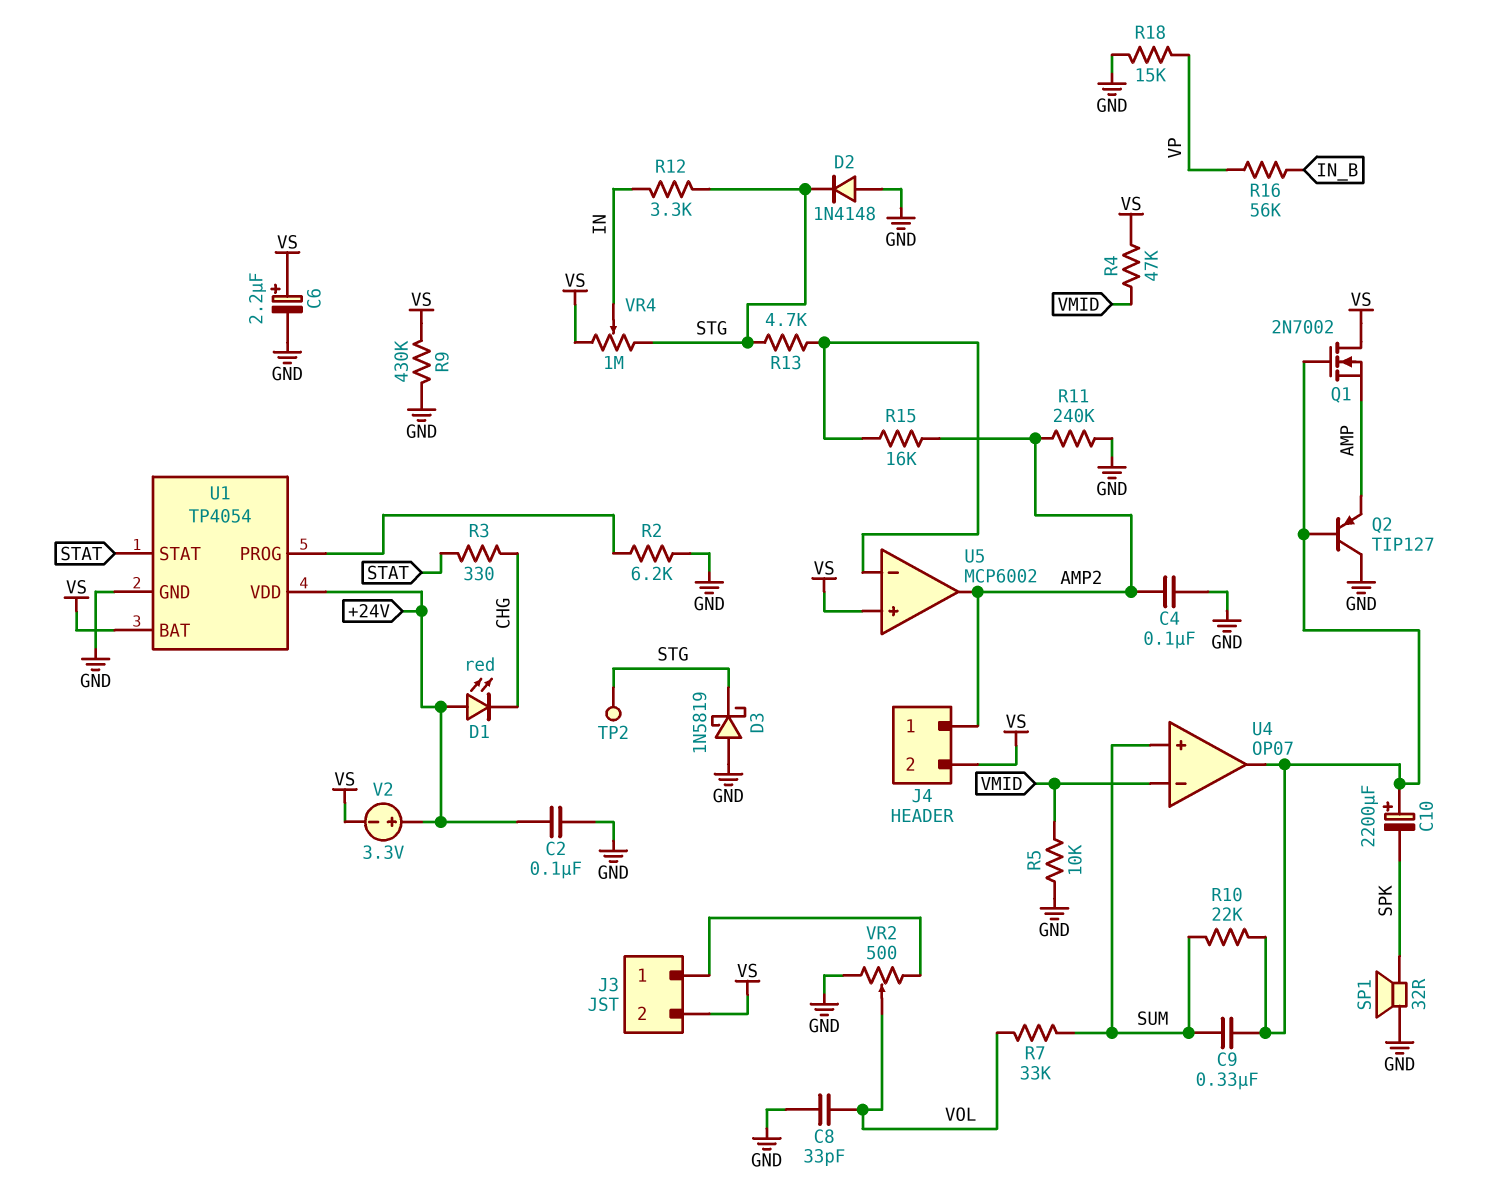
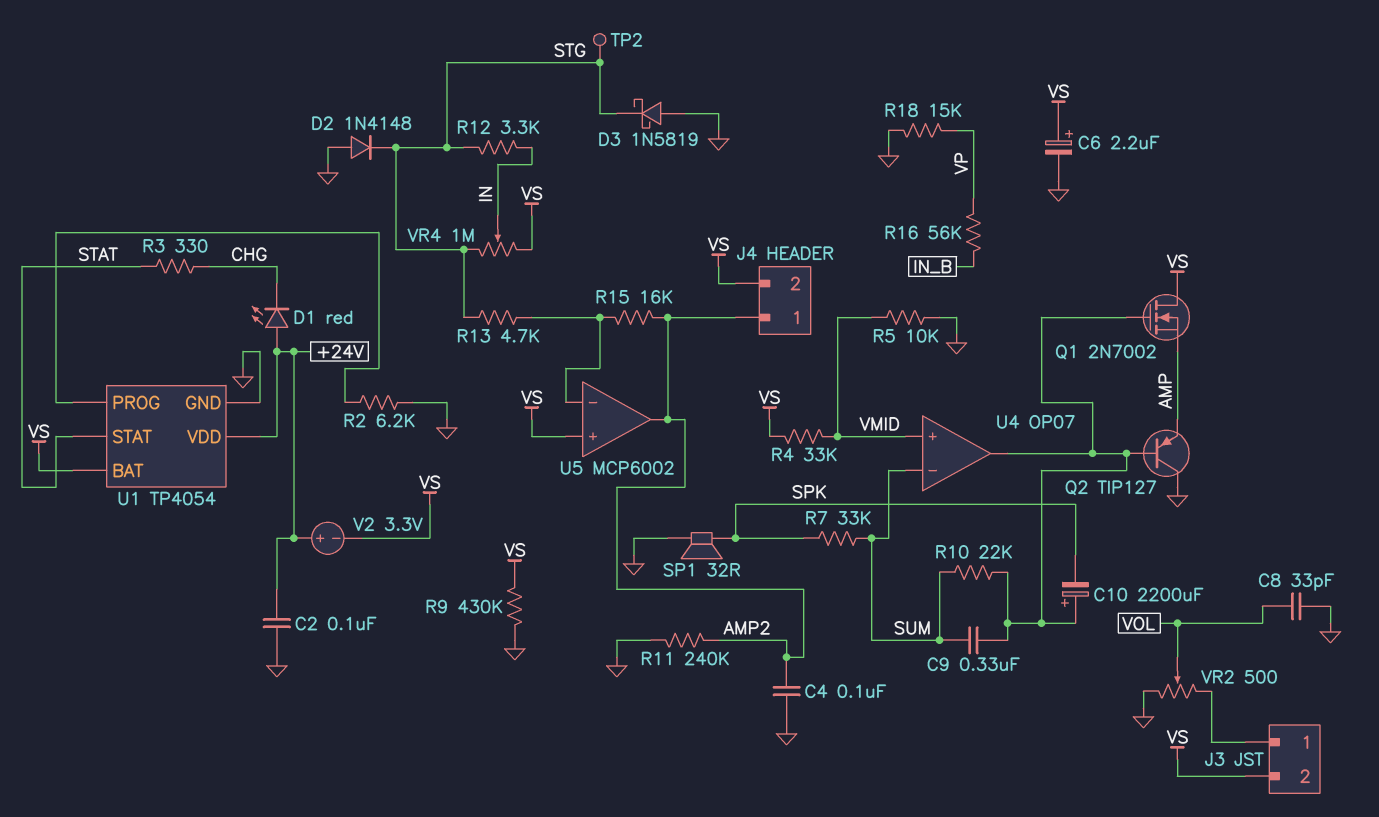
R4: 47k (VMID, VS) -> 33k (VMID, VS)
R7: 33k (SUM, VOL) -> 33k (SPK, SUM)
U4 pin in+: SUM -> VMID
U4 pin in-: VMID -> SUM

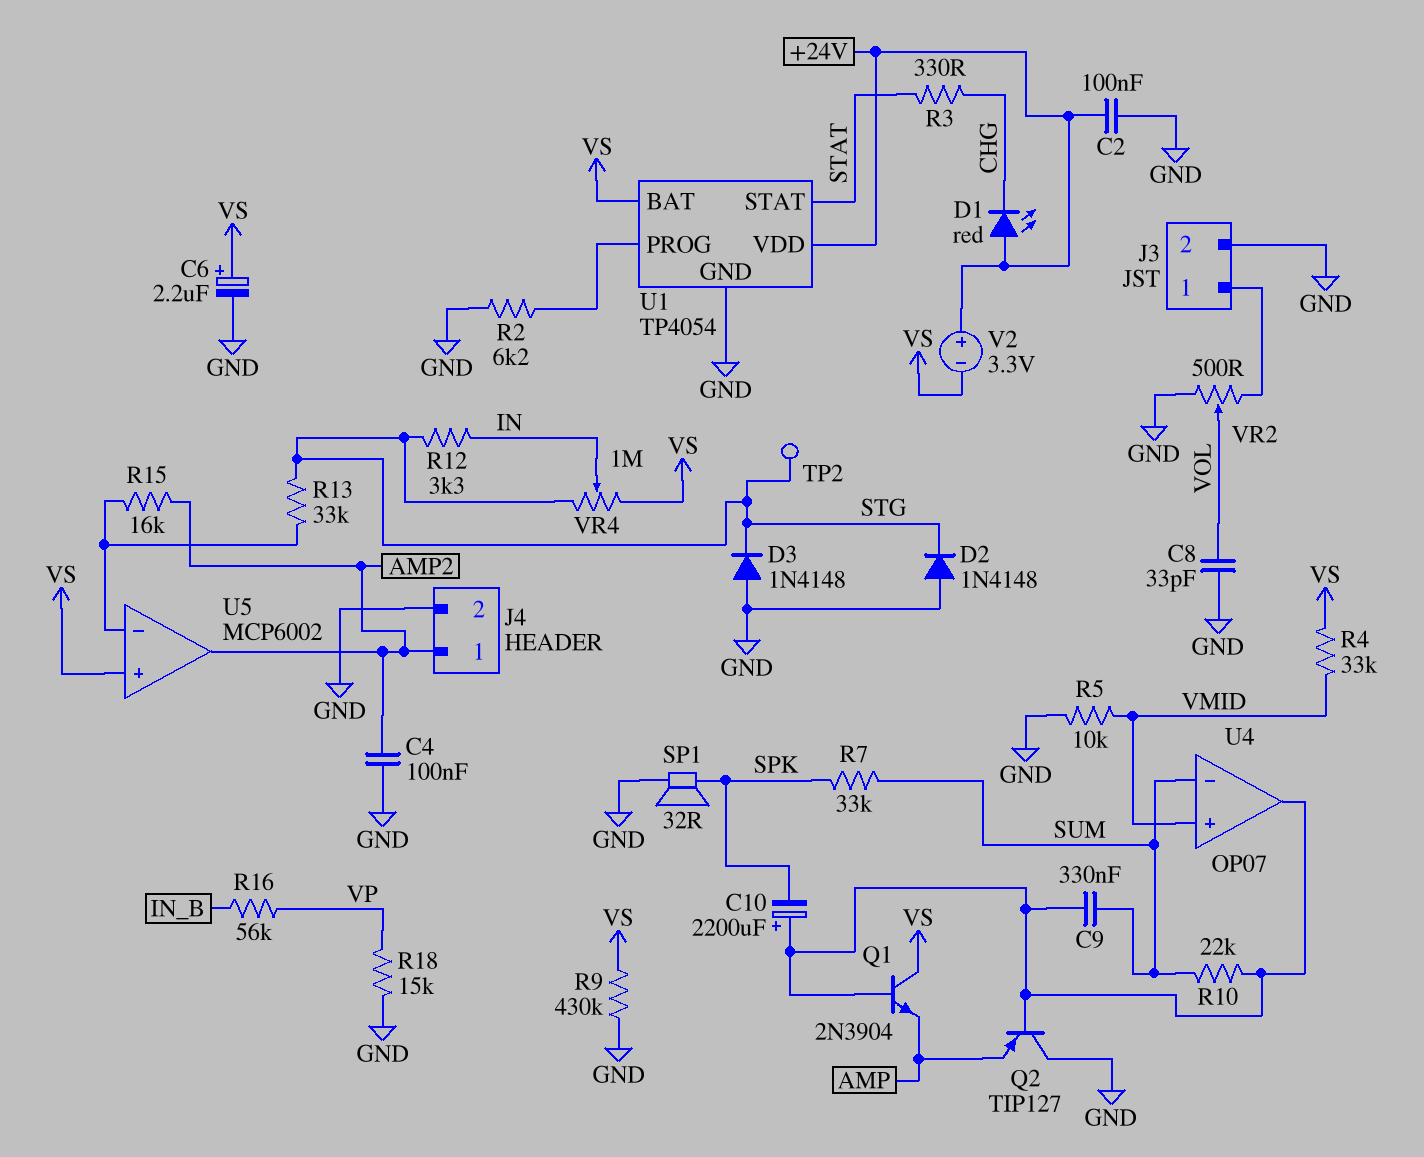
D3: schottky 1N5819 (A GND, K STG) -> diode 1N4148 (A GND, K STG)
J3 pin 2: VS -> GND
J4 pin 2: VS -> GND
Q1: NMOS 2N7002 (G U4/out, D VS, S AMP) -> NPN 2N3904 (B U4/out, C VS, E AMP)
R11: 240k (AMP2, GND) -> none
R13: 4.7k (STG, U5/in-) -> 33k (STG, U5/in-)

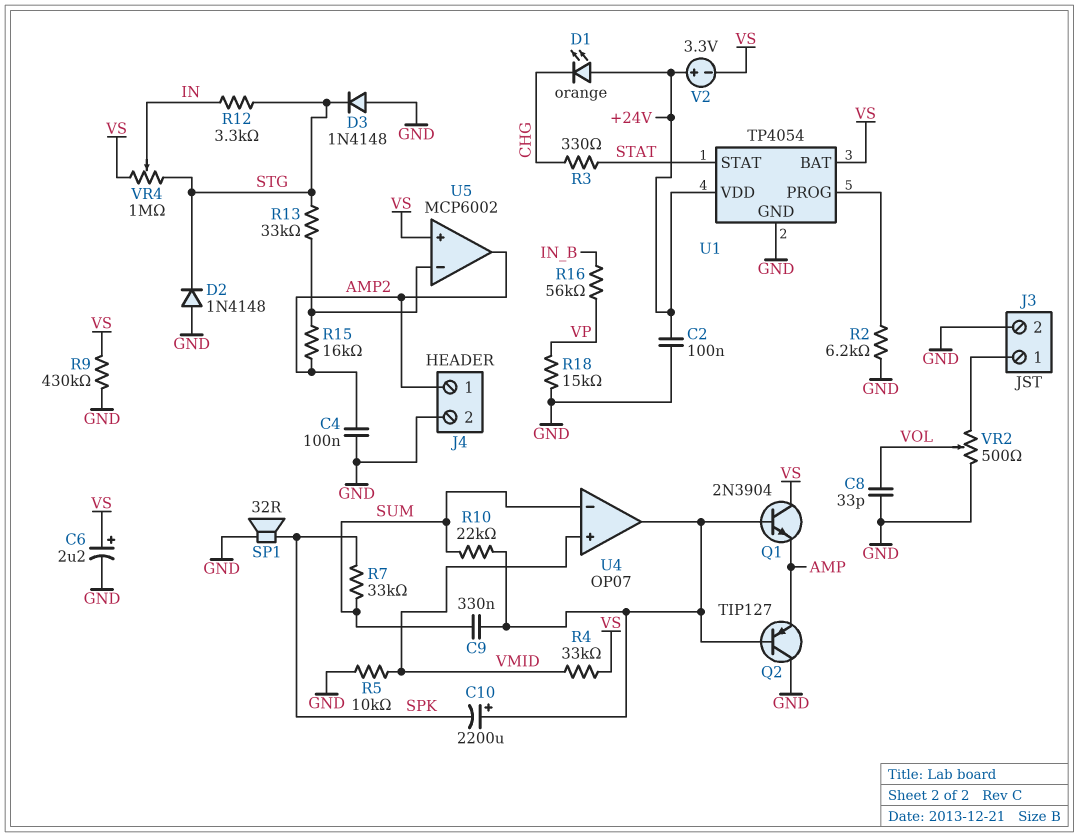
D1: LED red (A +24V, K CHG) -> LED orange (A +24V, K CHG)
TP2: test point (STG) -> none

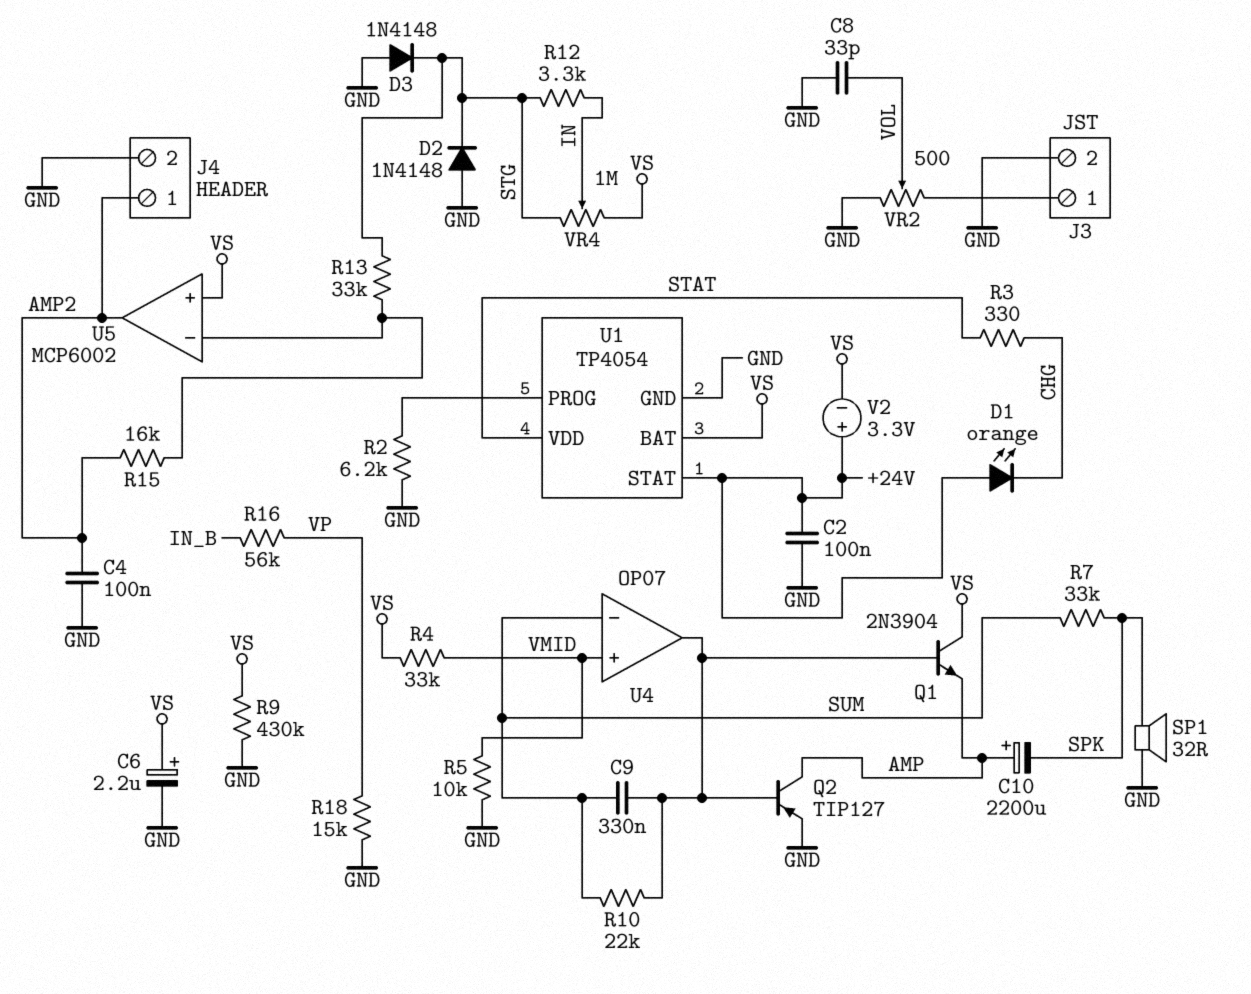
C10: 2200uF (plus U4/out, minus SPK) -> 2200uF (plus AMP, minus SPK)
Q2: PNP TIP127 (B U4/out, C GND, E AMP) -> PNP TIP127 (B U4/out, C AMP, E GND)
U1 pin STAT: STAT -> +24V
U1 pin VDD: +24V -> STAT

